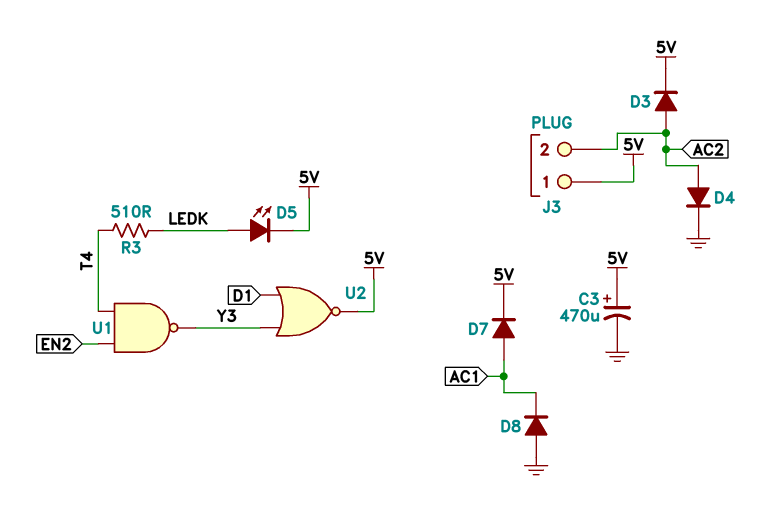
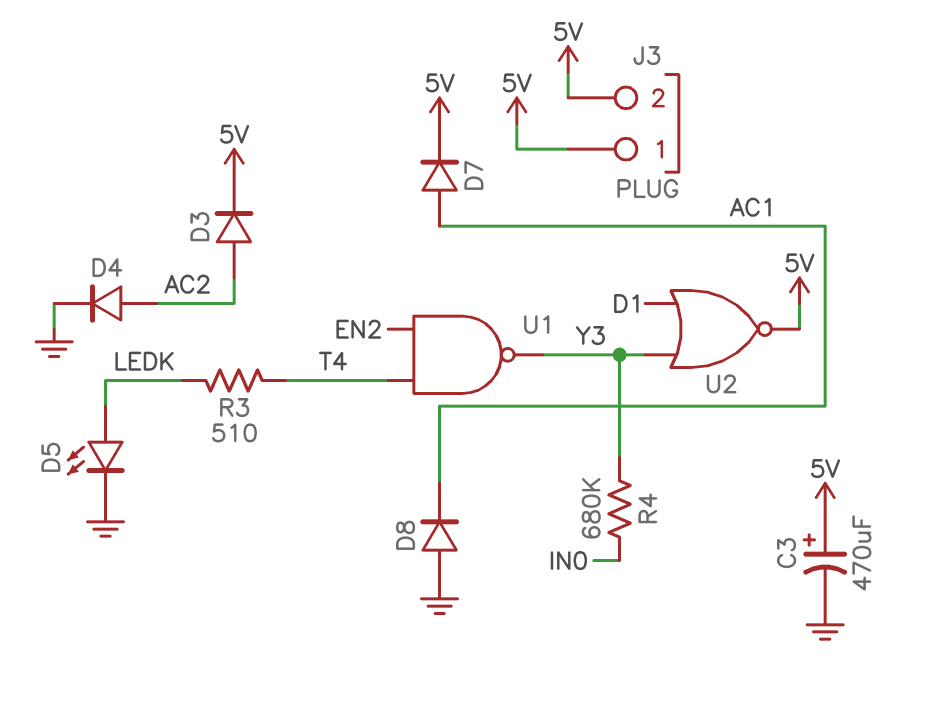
D5: LED (A LEDK, K 5V) -> LED (A LEDK, K GND)
J3 pin 2: AC2 -> 5V
R4: none -> 680k (IN0, Y3)

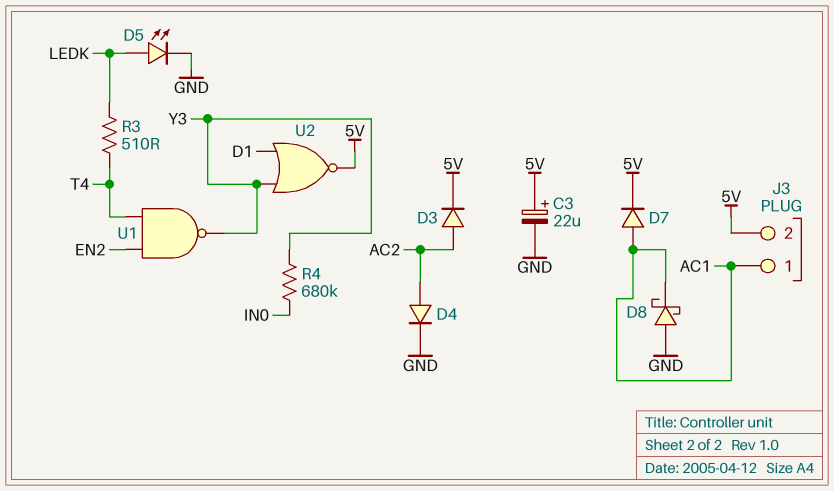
C3: 470uF (plus 5V, minus GND) -> 22uF (plus 5V, minus GND)
D8: diode (A GND, K AC1) -> schottky (A GND, K AC1)
J3 pin 1: 5V -> AC1

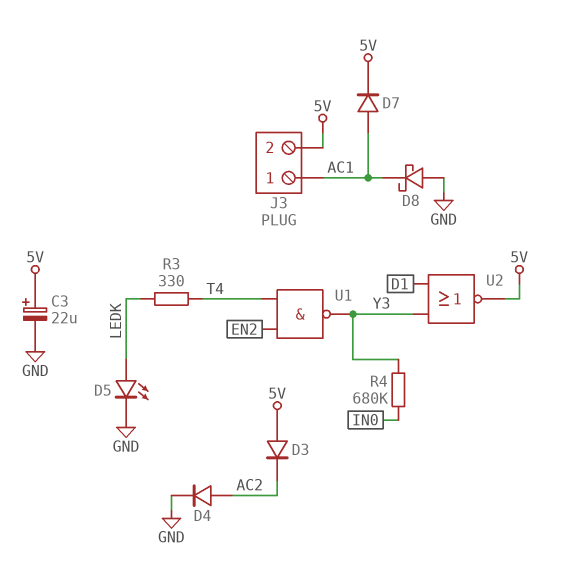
D3: diode (A AC2, K 5V) -> diode (A 5V, K AC2)
R3: 510 (LEDK, T4) -> 330 (LEDK, T4)

